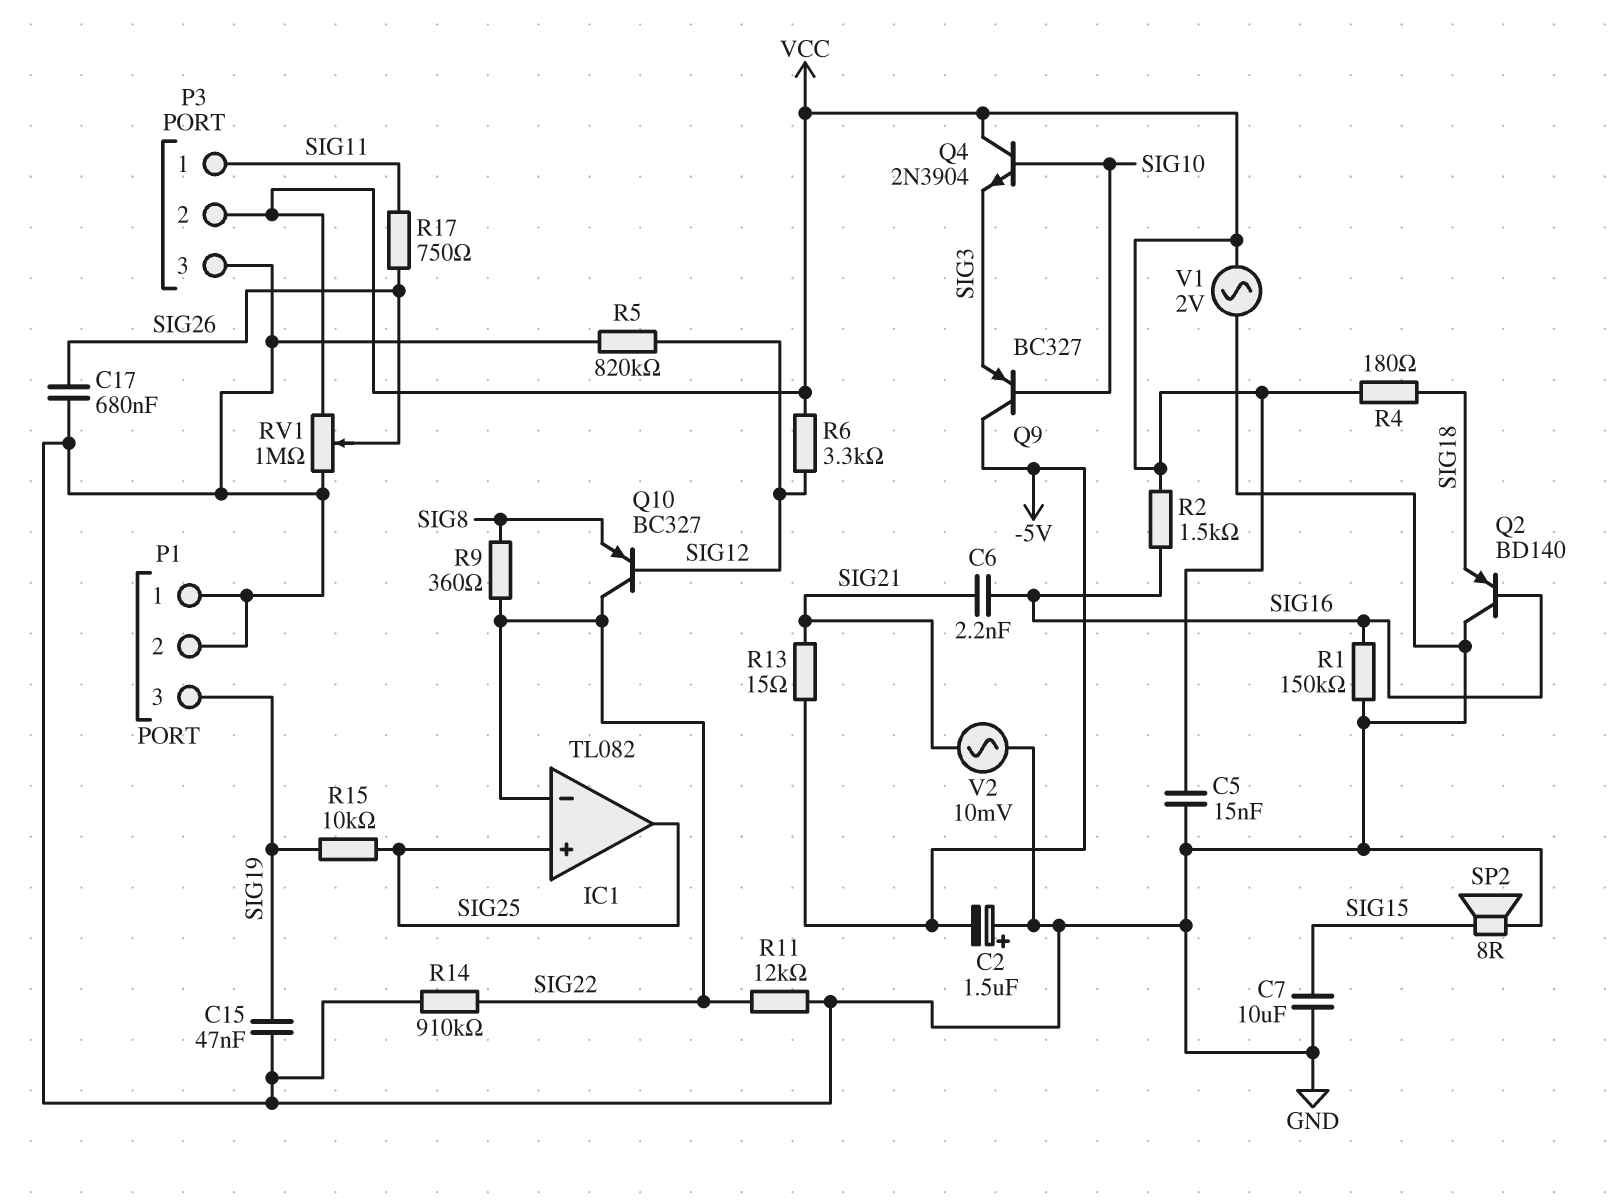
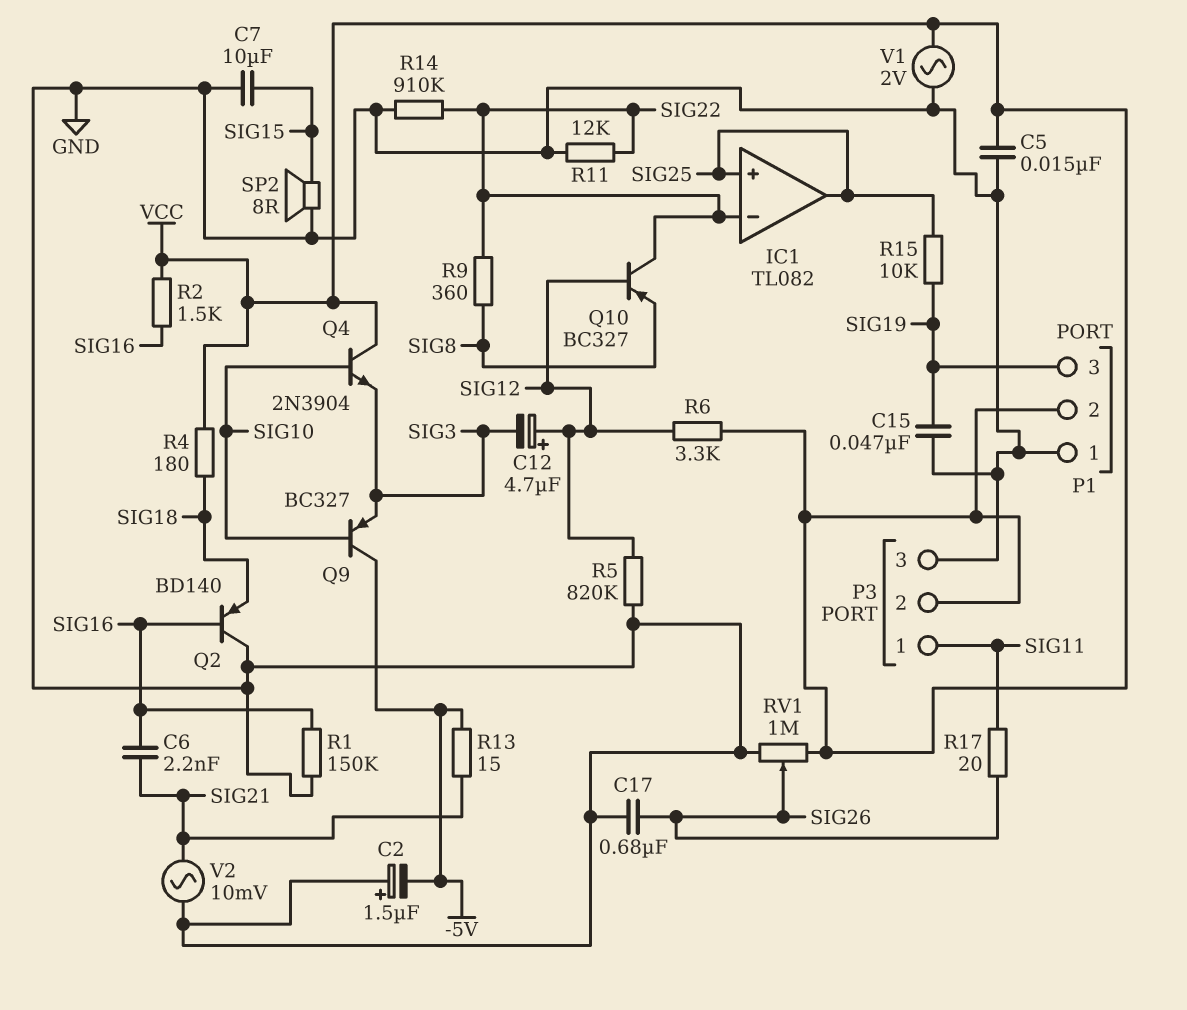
C12: none -> 4.7uF (plus SIG12, minus SIG3)
P1 pin 2: GND -> VCC
R17: 750 (SIG11, SIG26) -> 20 (SIG11, SIG26)

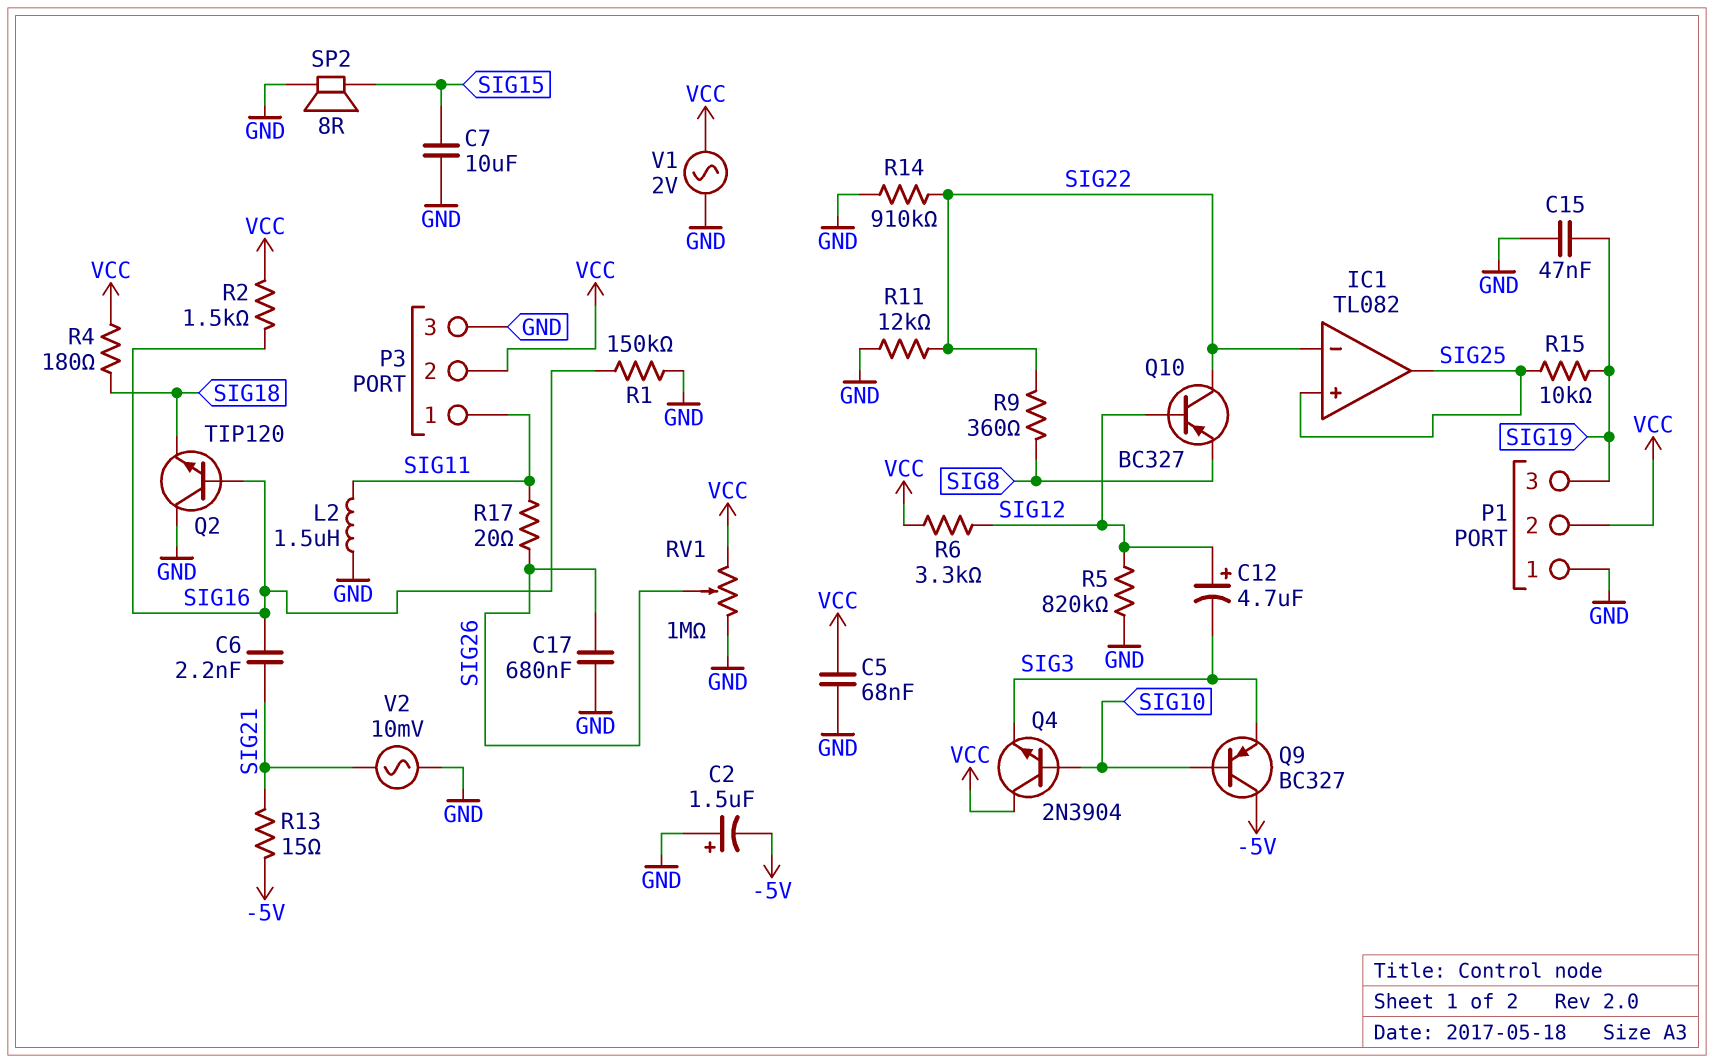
C5: 15nF (GND, VCC) -> 68nF (GND, VCC)
L2: none -> 1.5uH (GND, SIG11)
Q2: PNP BD140 (B SIG16, C GND, E SIG18) -> NPN TIP120 (B SIG16, C GND, E SIG18)

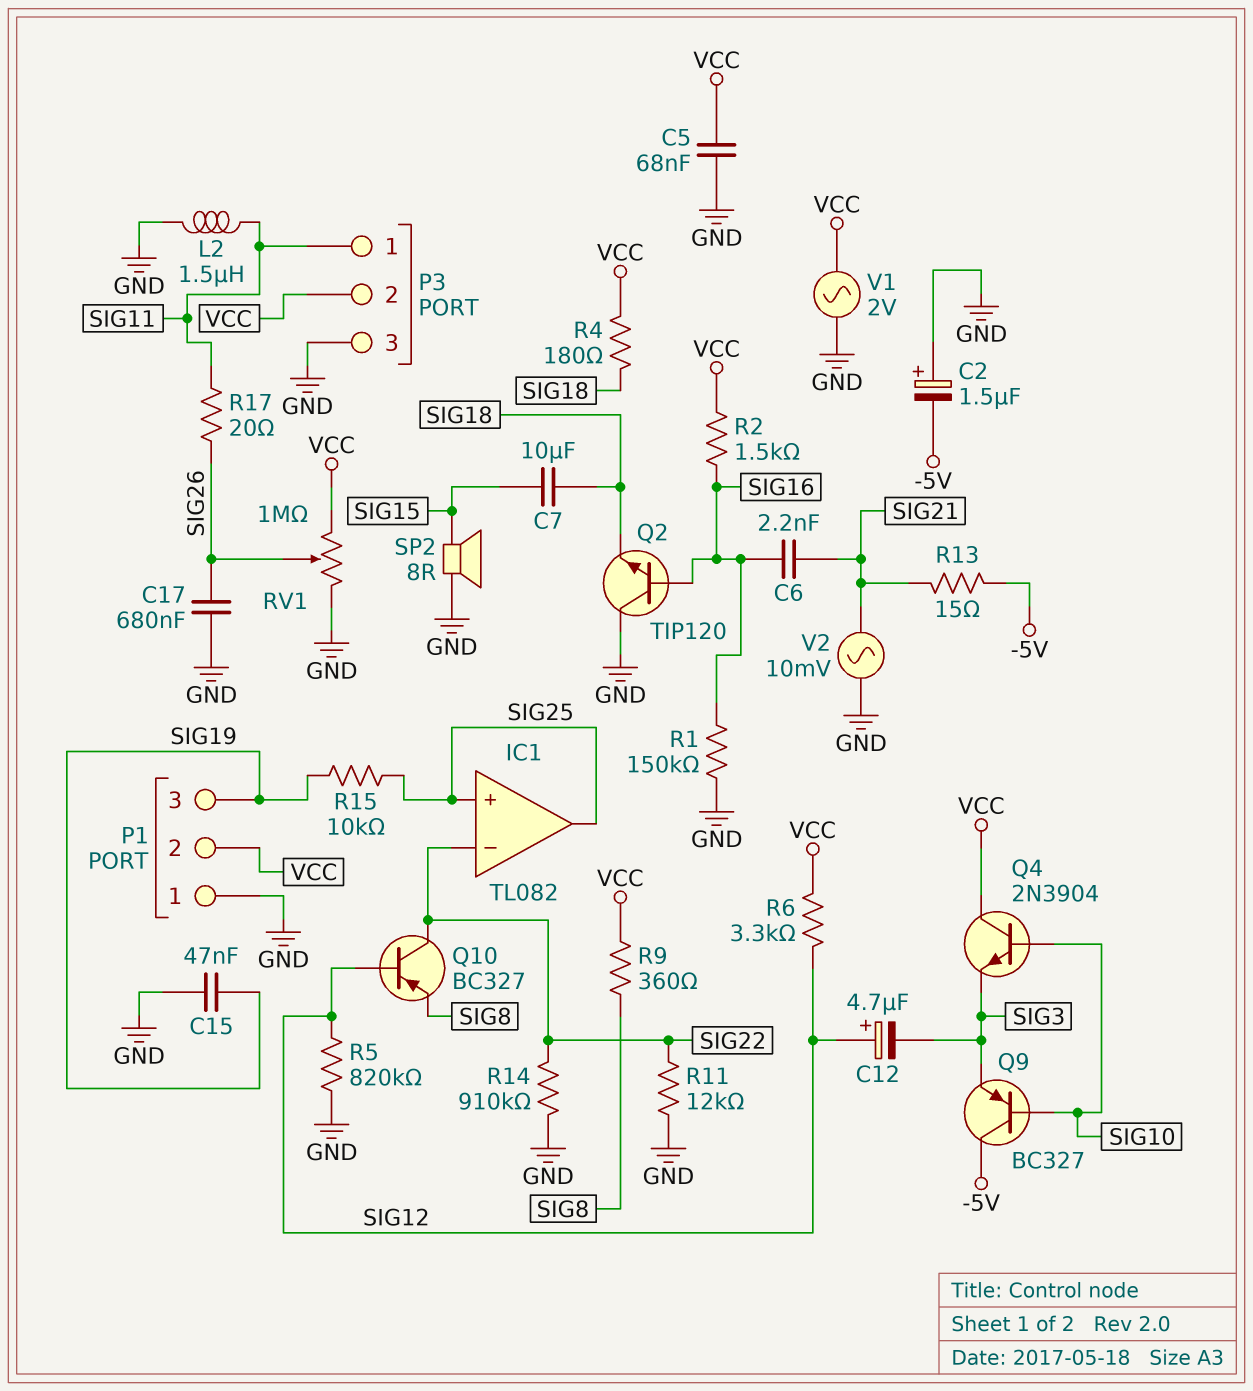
C7: 10uF (GND, SIG15) -> 10uF (SIG15, SIG18)
R9: 360 (SIG8, SIG22) -> 360 (SIG8, VCC)

